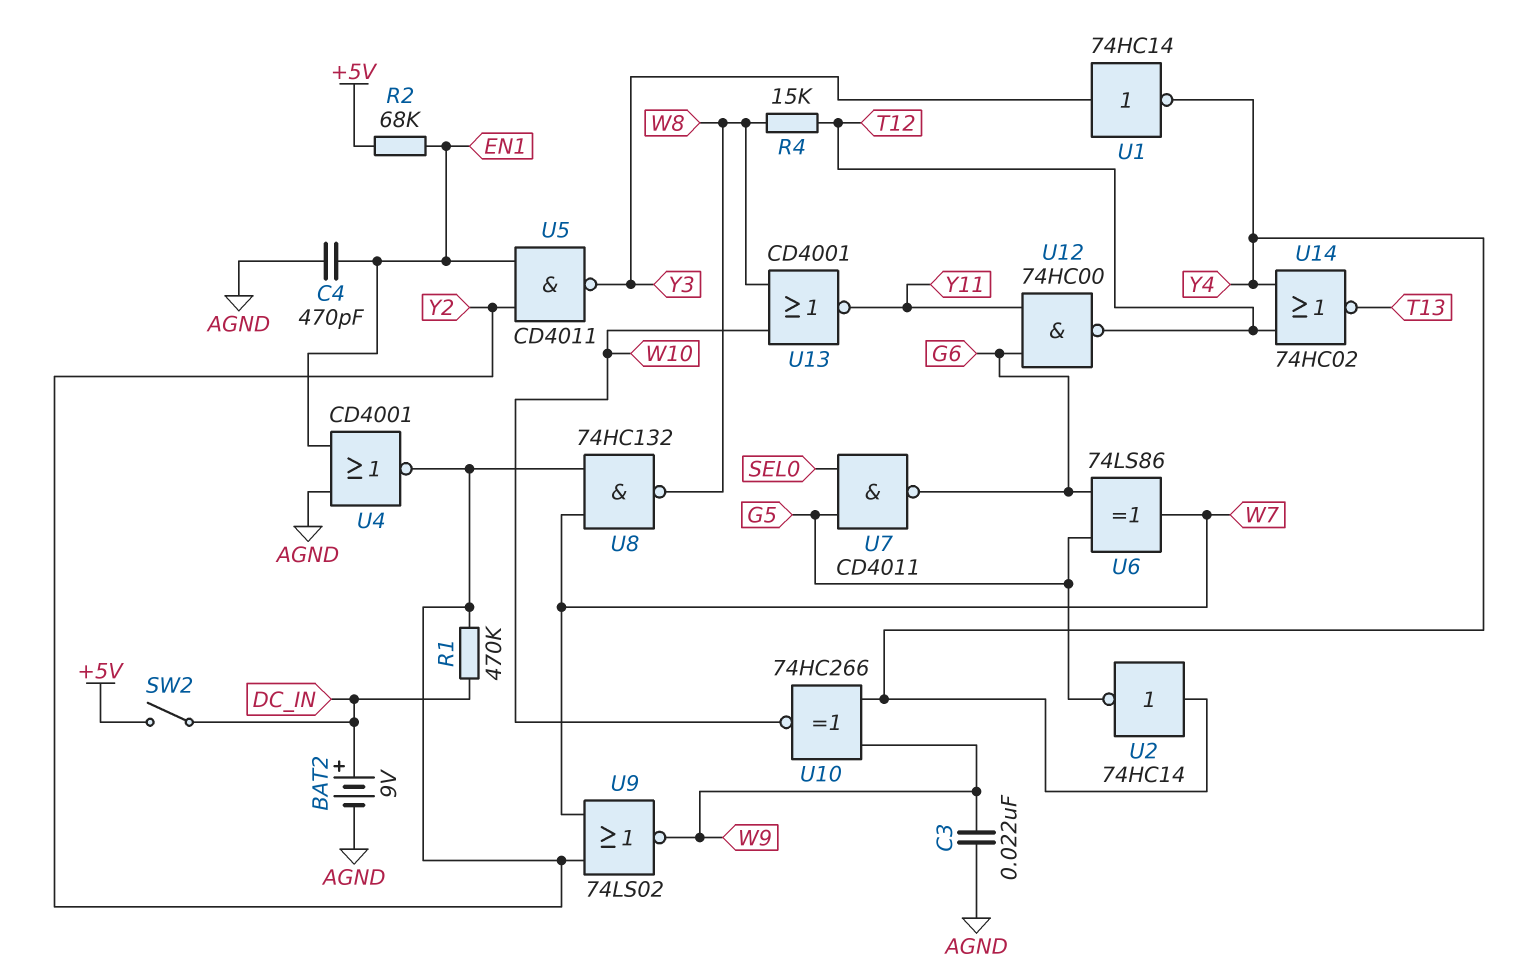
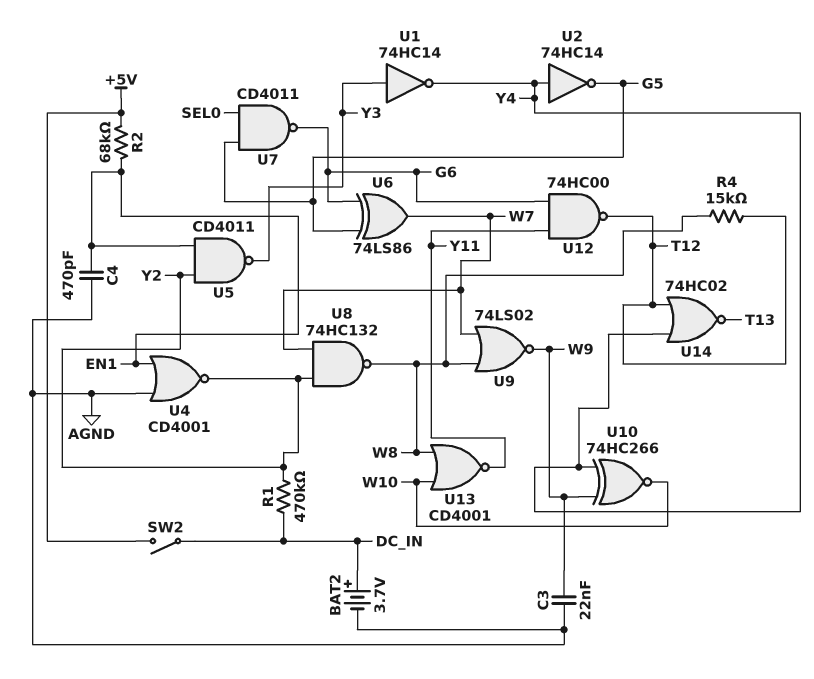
BAT2: 9V (plus DC_IN, minus AGND) -> 3.7V (plus DC_IN, minus AGND)
U9: NOR 74LS02 (in W7, in Y2, out W9) -> NOR 74LS02 (in W7, in W8, out W9)

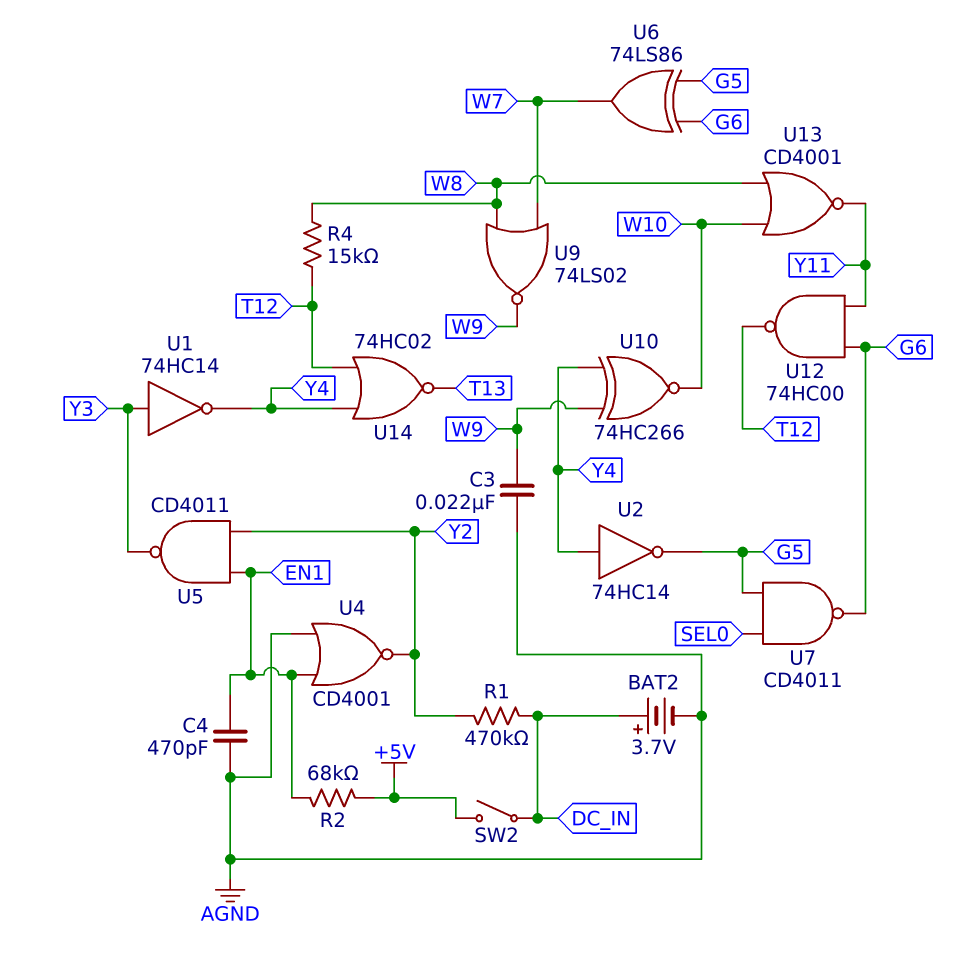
U8: NAND 74HC132 (in W7, in Y2, out W8) -> none

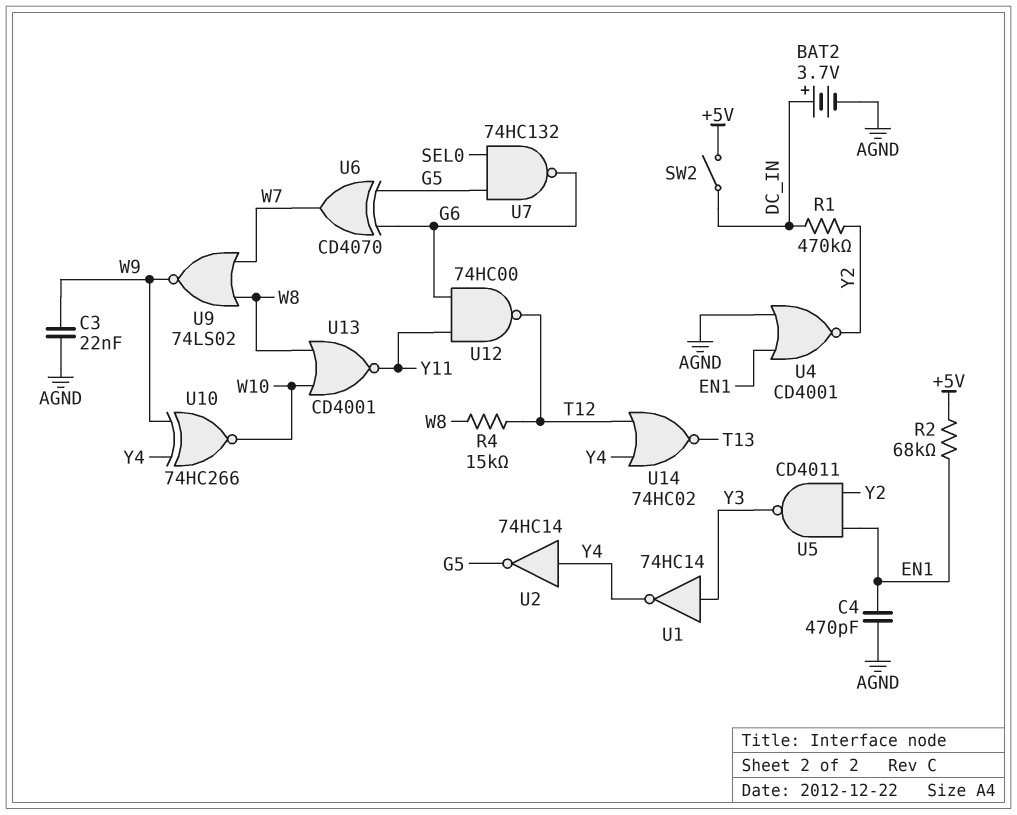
U6: XOR 74LS86 (in G5, in G6, out W7) -> XOR CD4070 (in G5, in G6, out W7)
U7: NAND CD4011 (in G5, in SEL0, out G6) -> NAND 74HC132 (in G5, in SEL0, out G6)

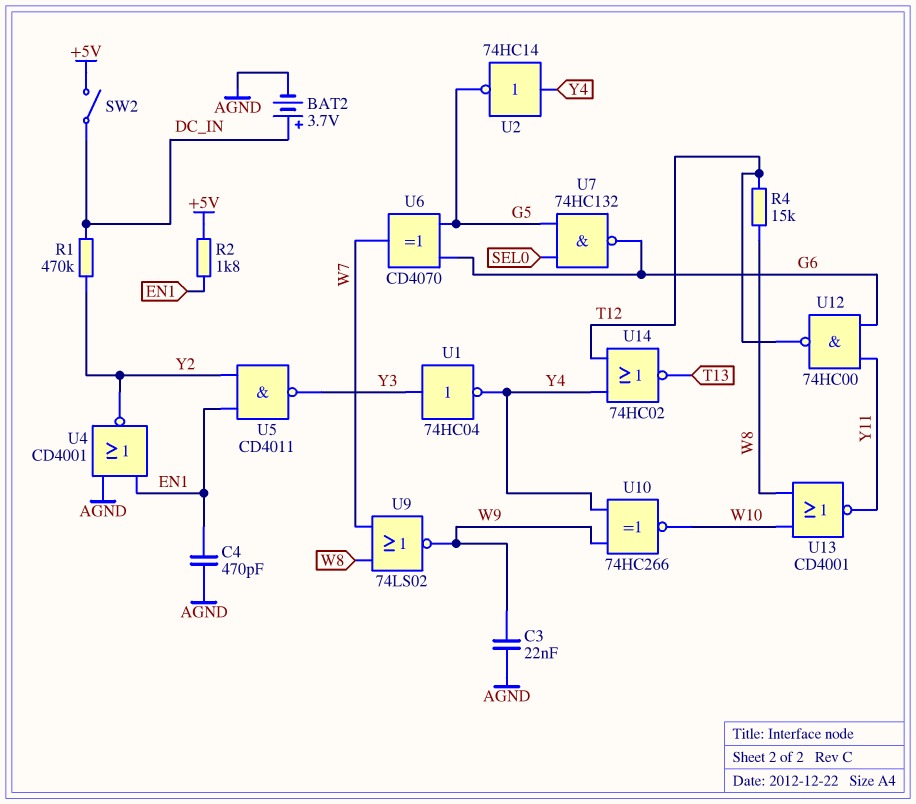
R2: 68k (+5V, EN1) -> 1.8k (+5V, EN1)
U1: NOT 74HC14 (in Y3, out Y4) -> NOT 74HC04 (in Y3, out Y4)

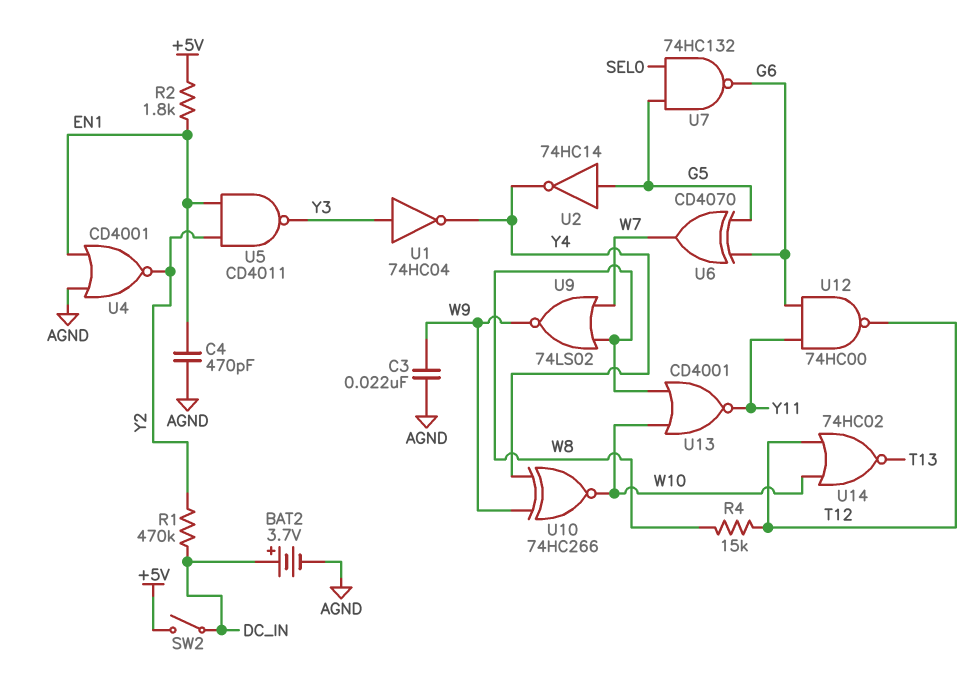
U2: NOT 74HC14 (in Y4, out G5) -> NOT 74HC14 (in G5, out Y4)
U14: NOR 74HC02 (in T12, in Y4, out T13) -> NOR 74HC02 (in T12, in W10, out T13)

